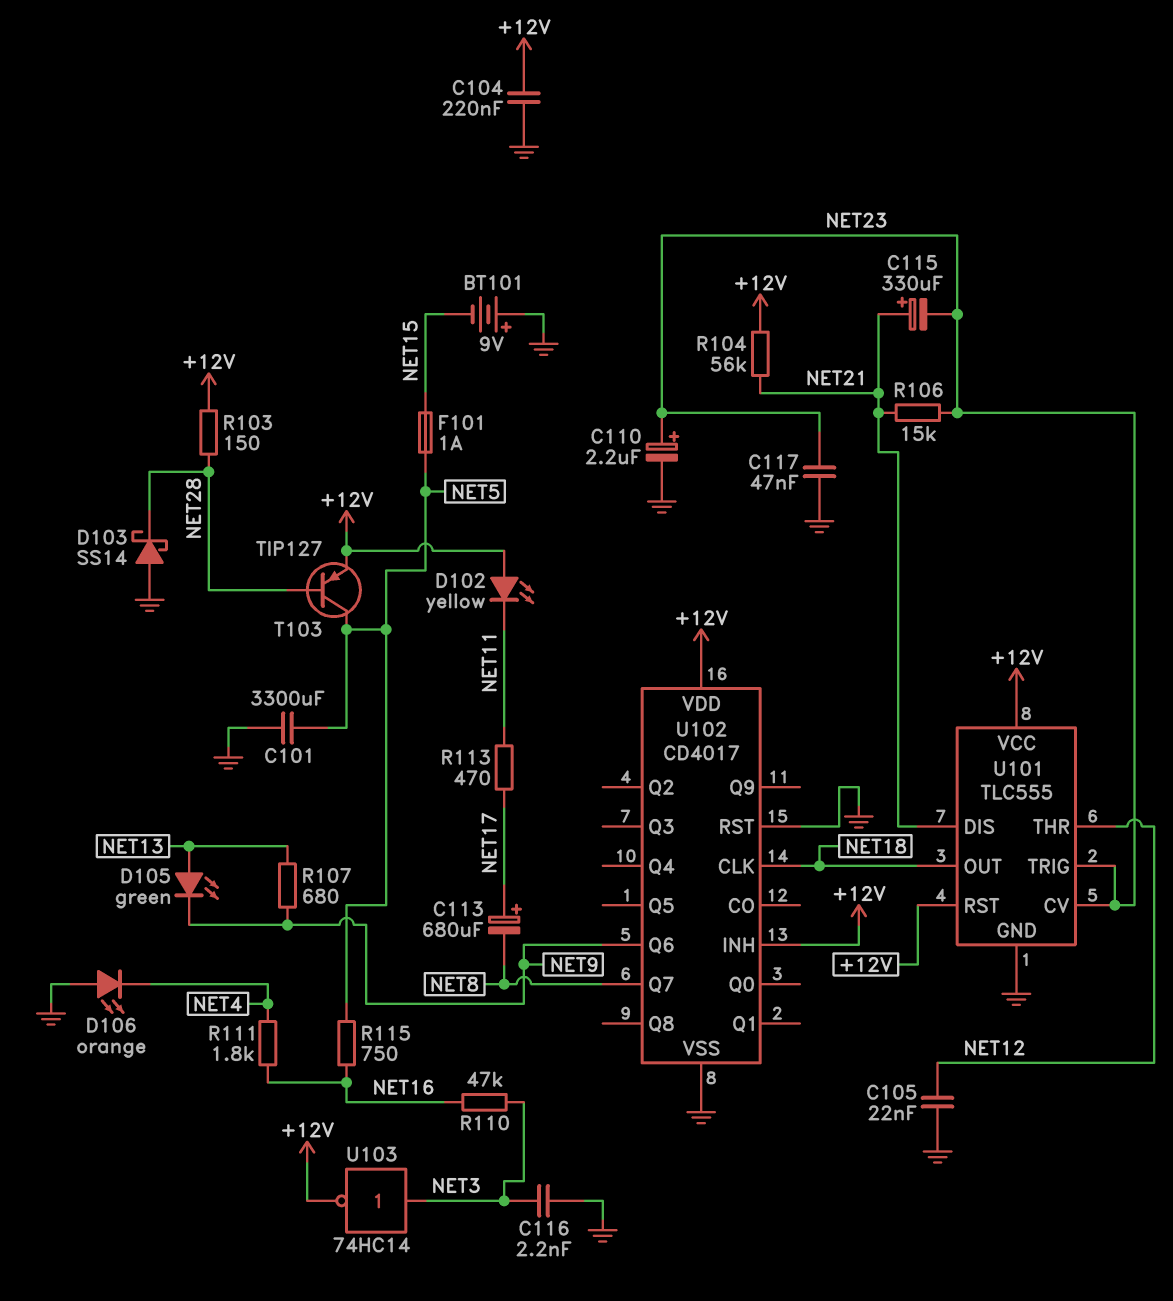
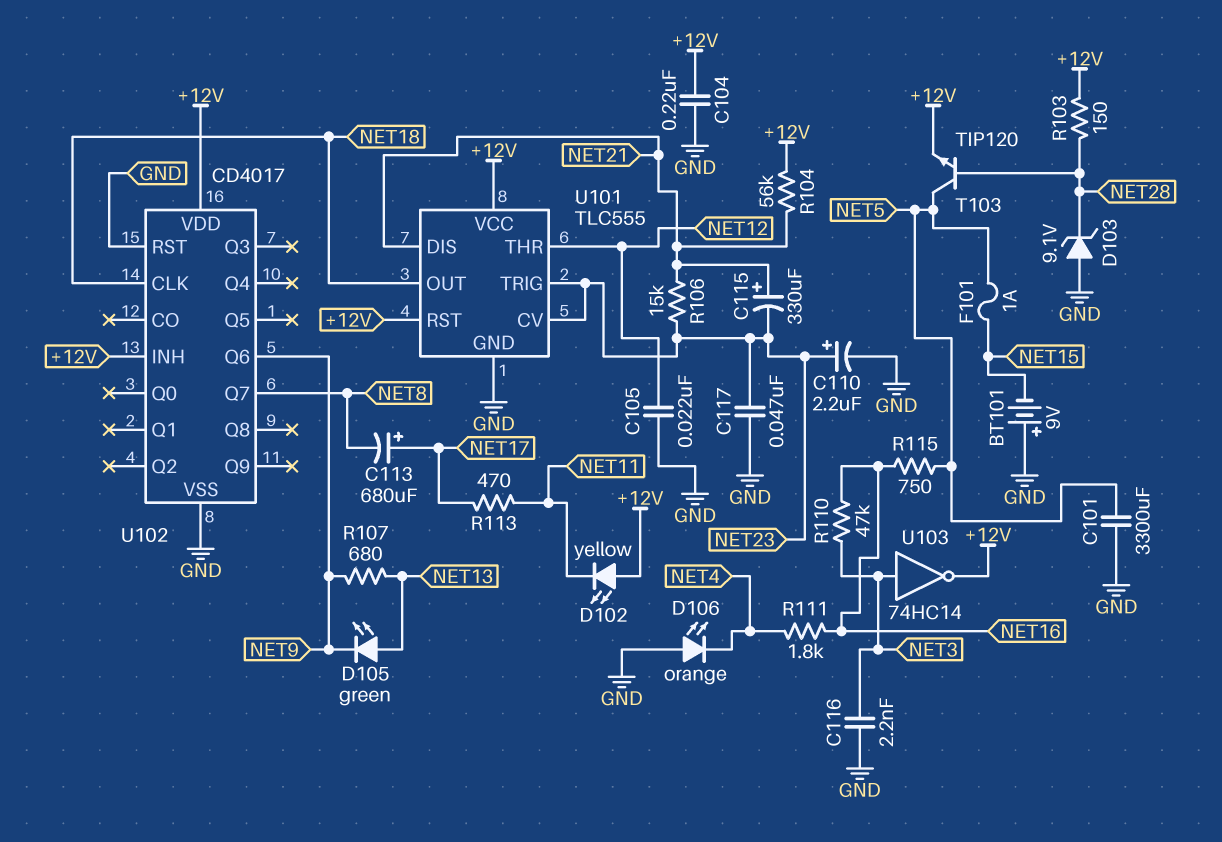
D103: schottky SS14 (A GND, K NET28) -> zener 9.1V (A GND, K NET28)
T103: PNP TIP127 (B NET28, C NET5, E +12V) -> NPN TIP120 (B NET28, C NET5, E +12V)

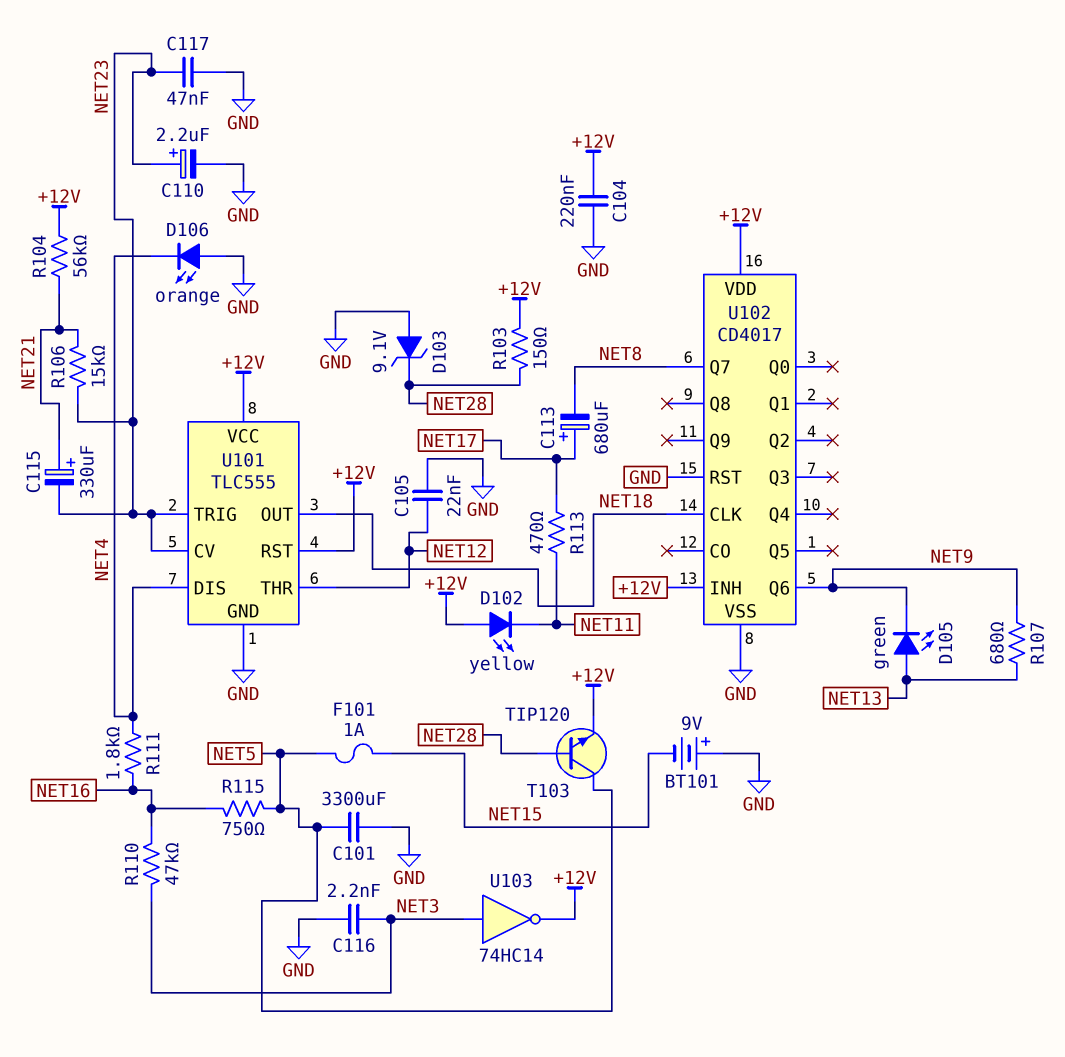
U101 pin DIS: NET21 -> NET4

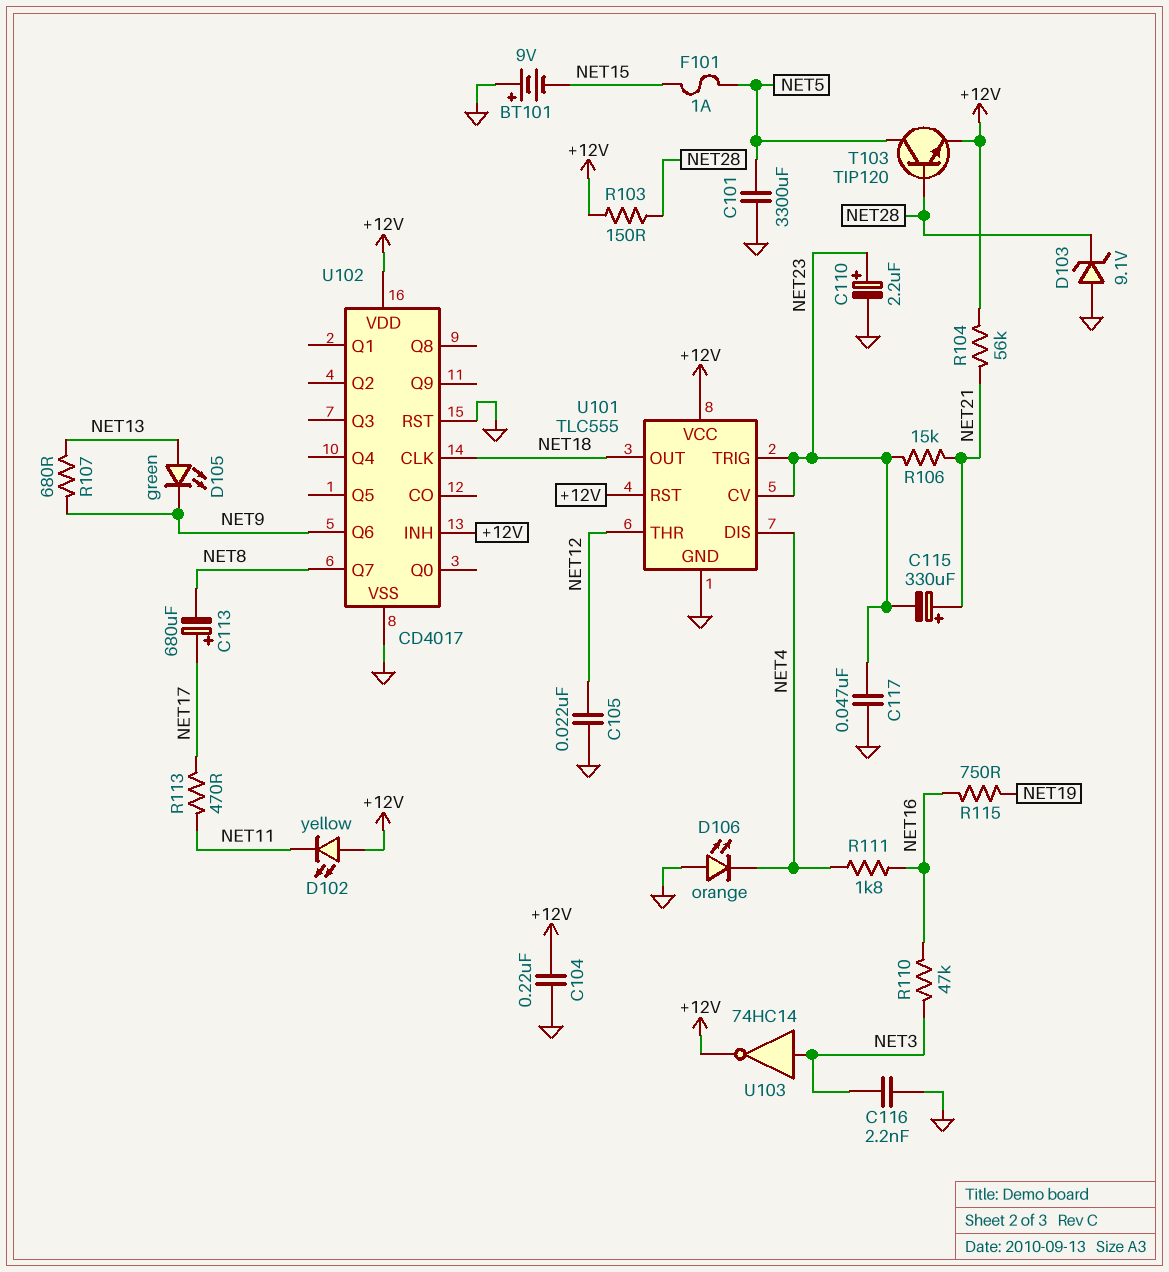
R115: 750 (NET5, NET16) -> 750 (NET16, NET19)

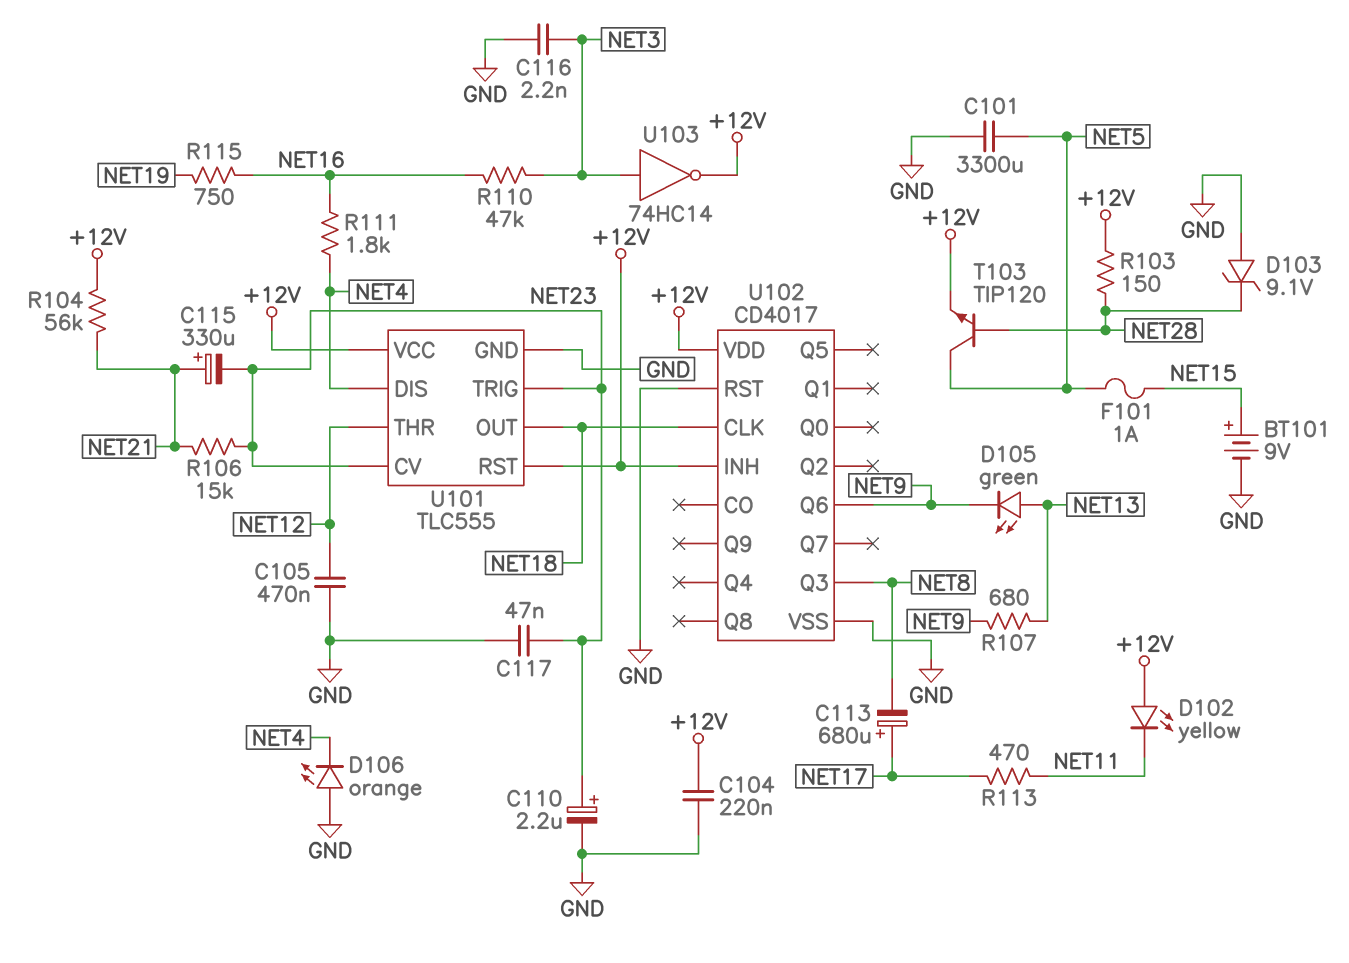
BT101: 9V (plus GND, minus NET15) -> 9V (plus NET15, minus GND)
C105: 22nF (GND, NET12) -> 470nF (GND, NET12)
U102 pin Q3: none -> NET8
U102 pin Q7: NET8 -> none

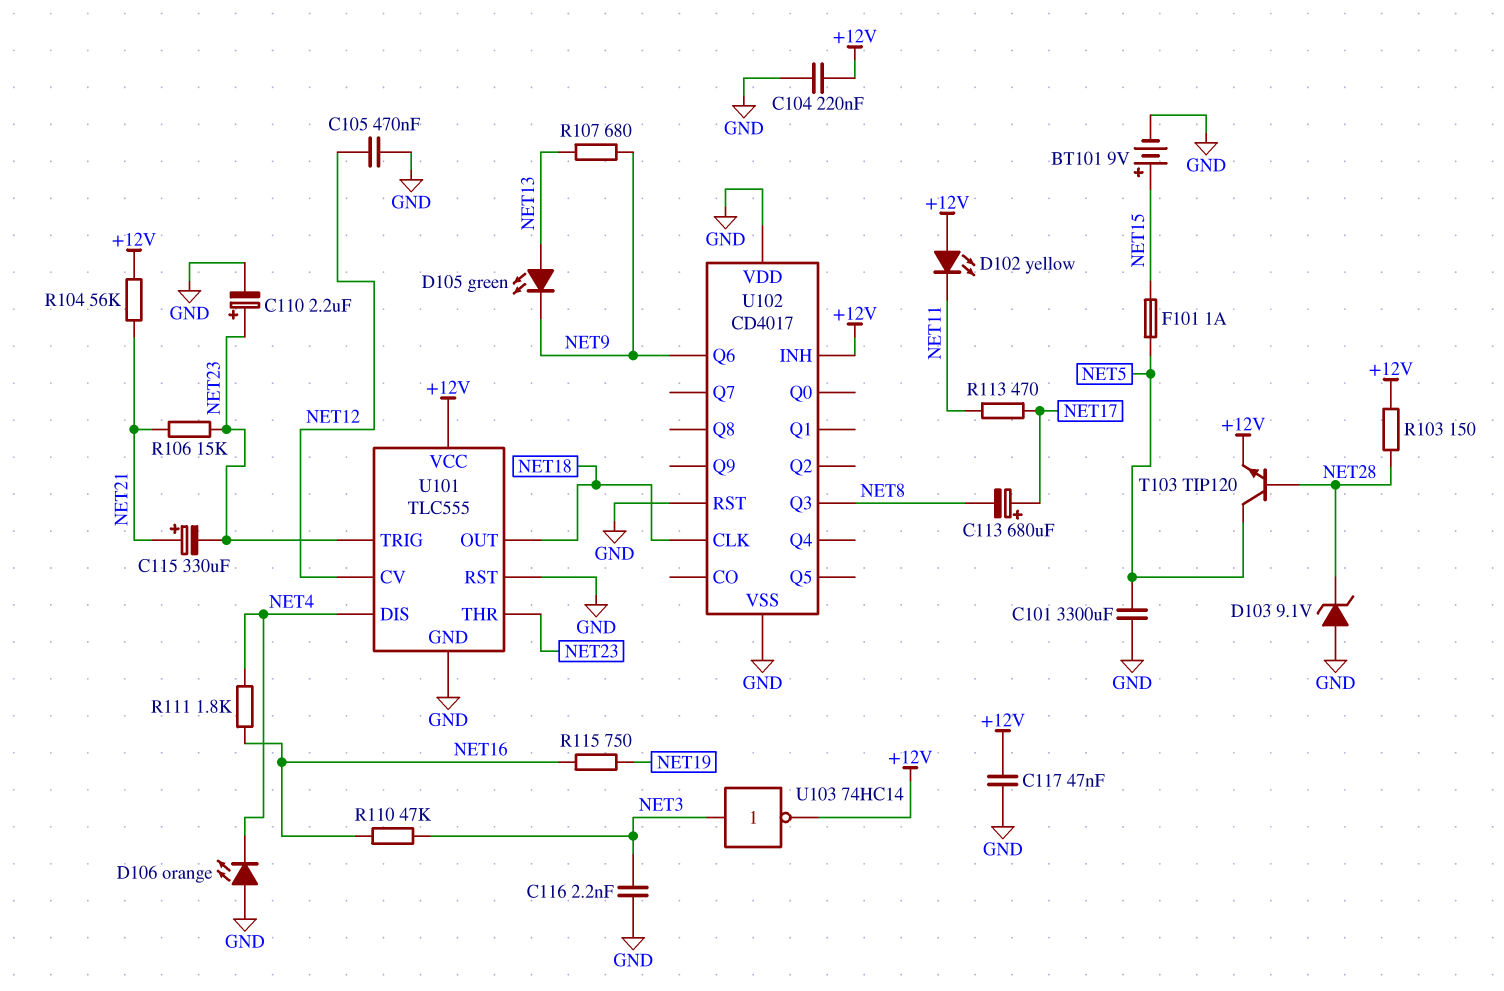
C117: 47nF (GND, NET23) -> 47nF (+12V, GND)
U101 pin CV: NET23 -> NET12
U101 pin RST: +12V -> GND
U101 pin THR: NET12 -> NET23
U102 pin VDD: +12V -> GND

